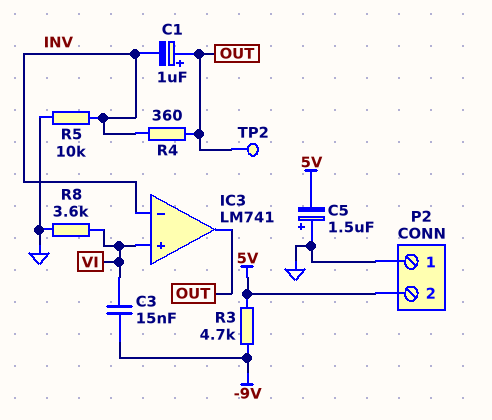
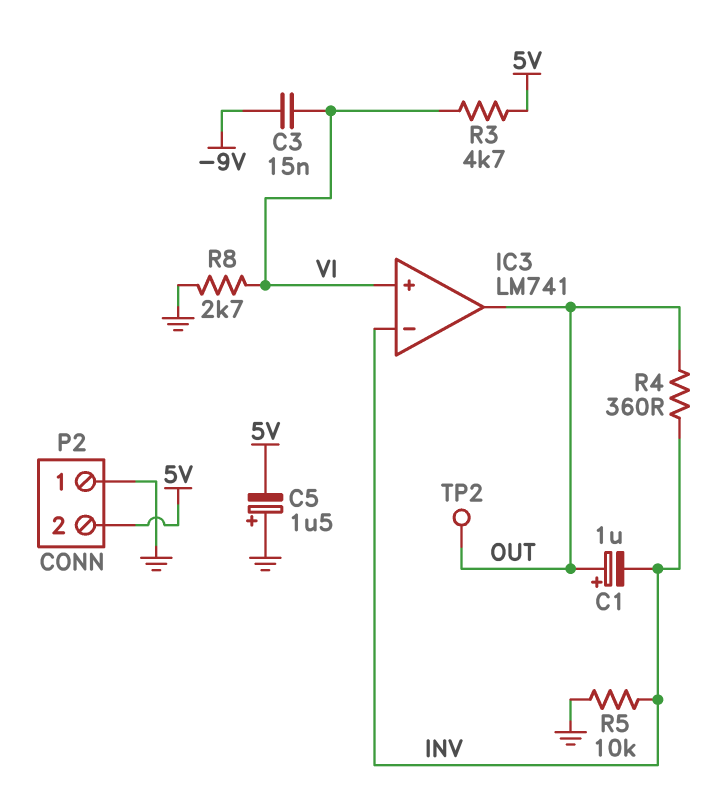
R3: 4.7k (-9V, 5V) -> 4.7k (5V, VI)
R8: 3.6k (GND, VI) -> 2.7k (GND, VI)

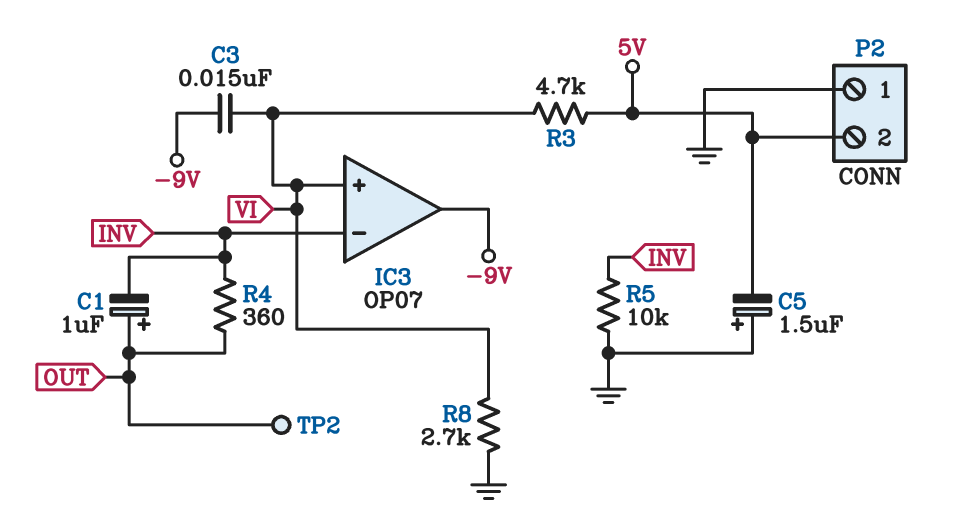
IC3: LM741 -> OP07
IC3 pin out: OUT -> -9V

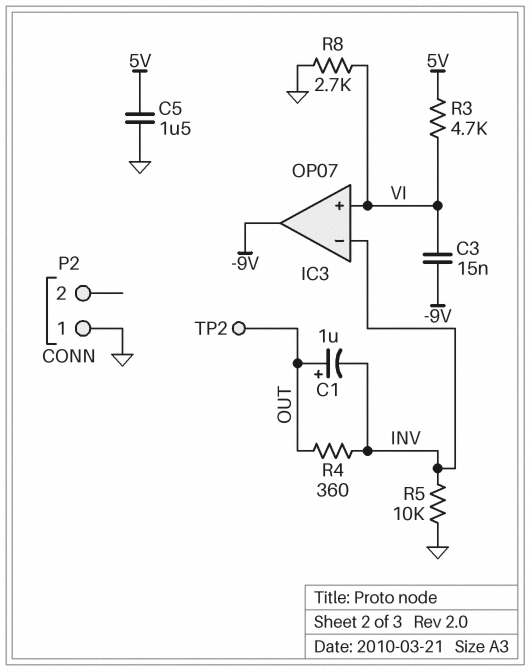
C5: 1.5uF (plus GND, minus 5V) -> 1.5uF (5V, GND)
P2 pin 2: 5V -> none

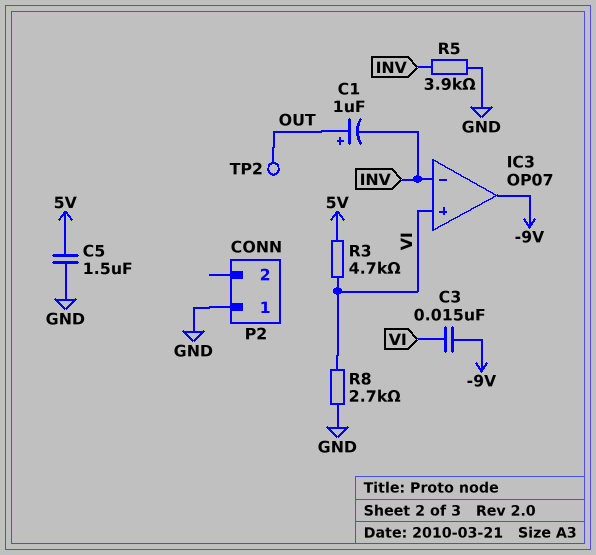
R4: 360 (INV, OUT) -> none
R5: 10k (GND, INV) -> 3.9k (GND, INV)

